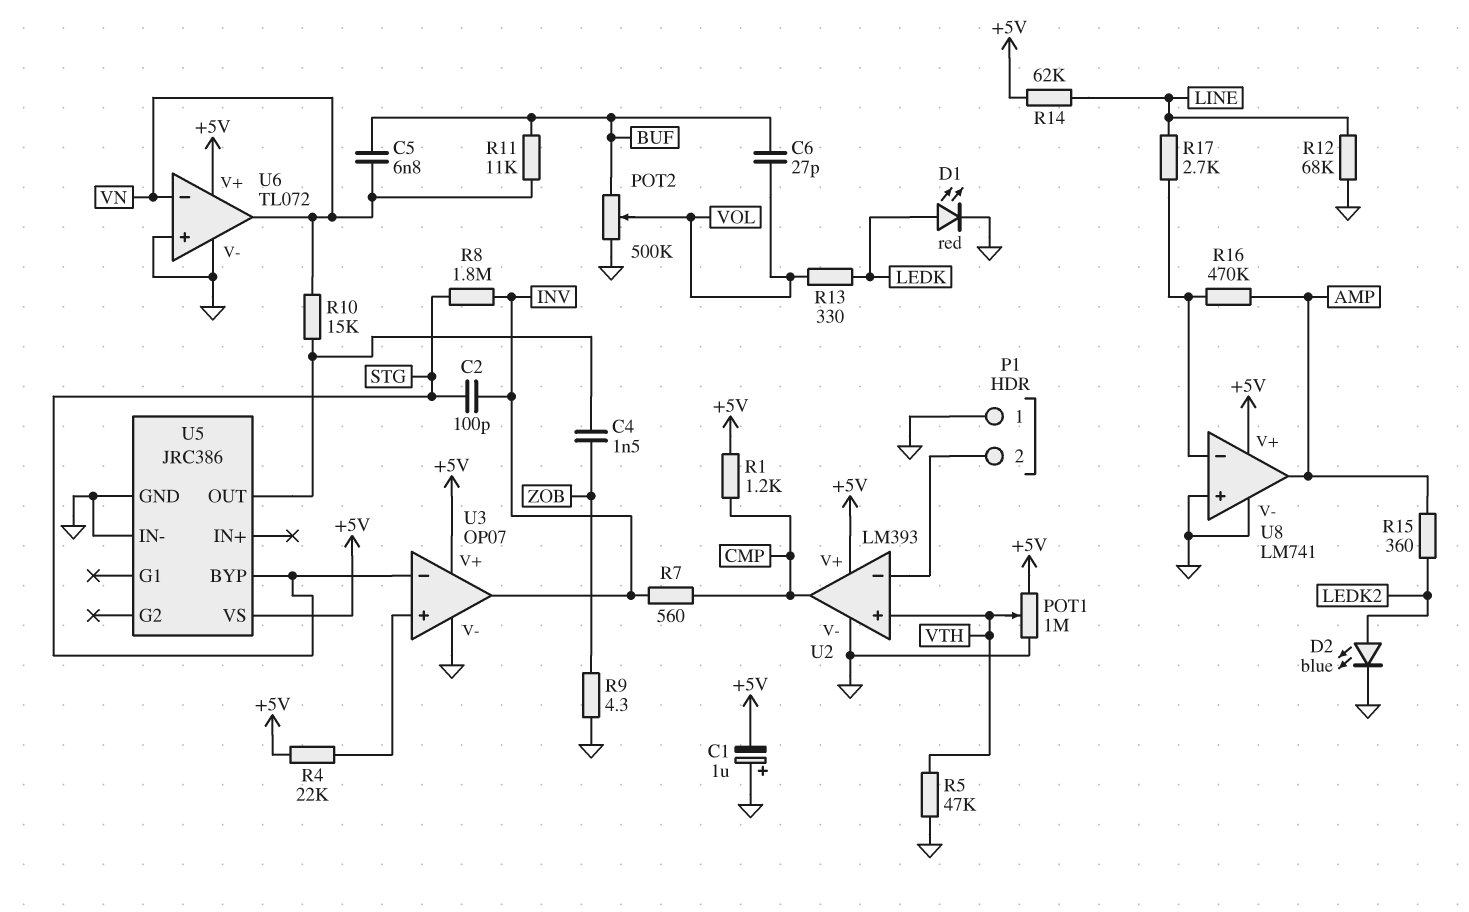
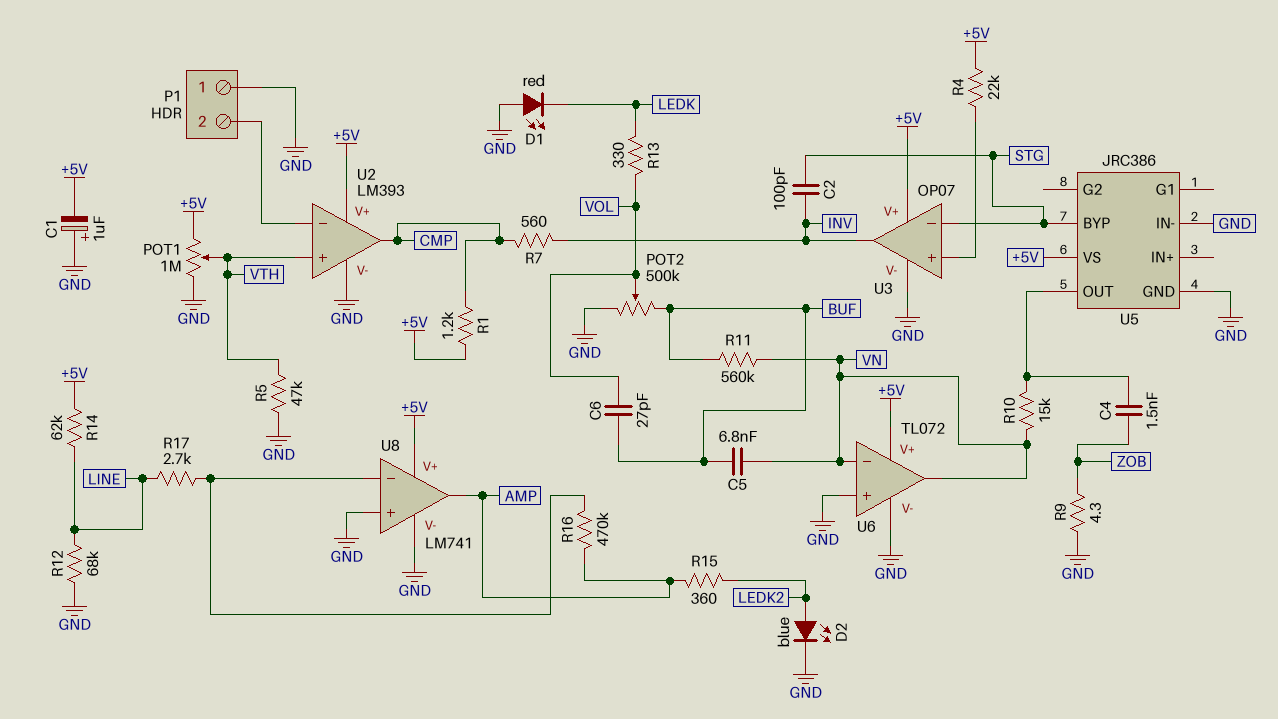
D1: LED red (A LEDK, K GND) -> LED red (A GND, K LEDK)
R8: 1.8M (INV, STG) -> none
R11: 11k (BUF, VN) -> 560k (BUF, VN)

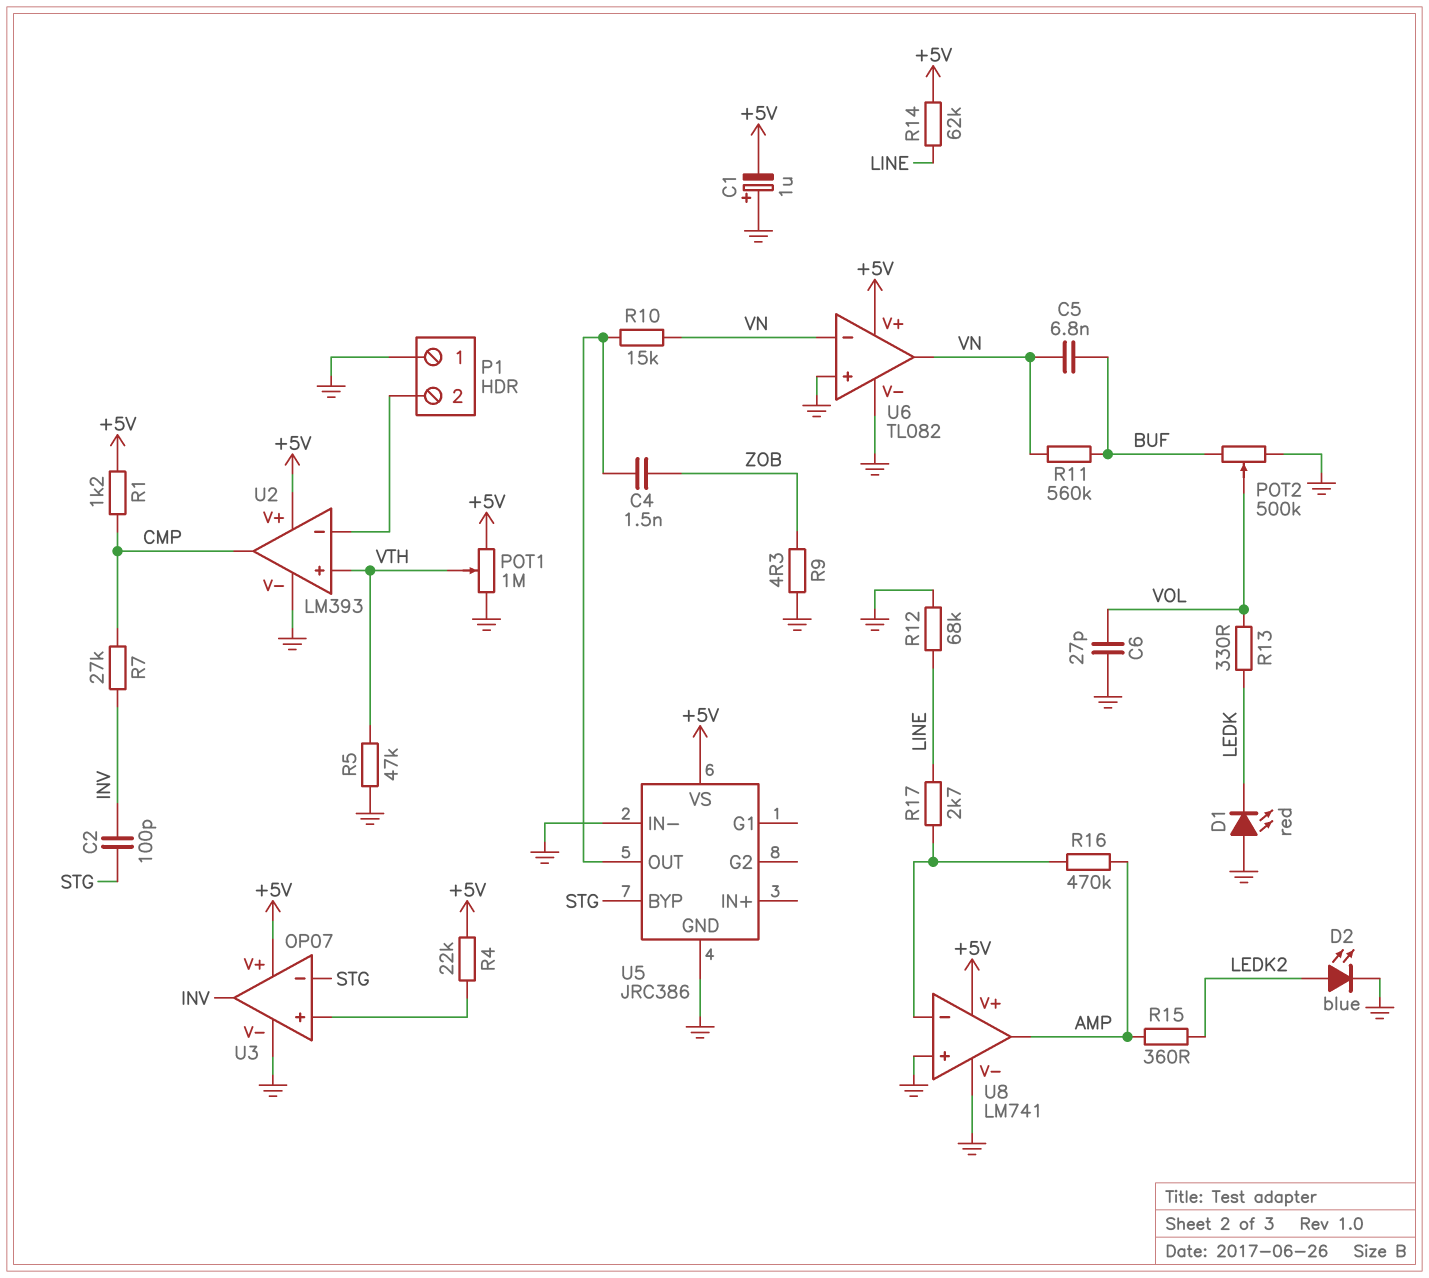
C6: 27pF (BUF, VOL) -> 27pF (GND, VOL)
R7: 560 (CMP, INV) -> 27k (CMP, INV)
U6: TL072 -> TL082

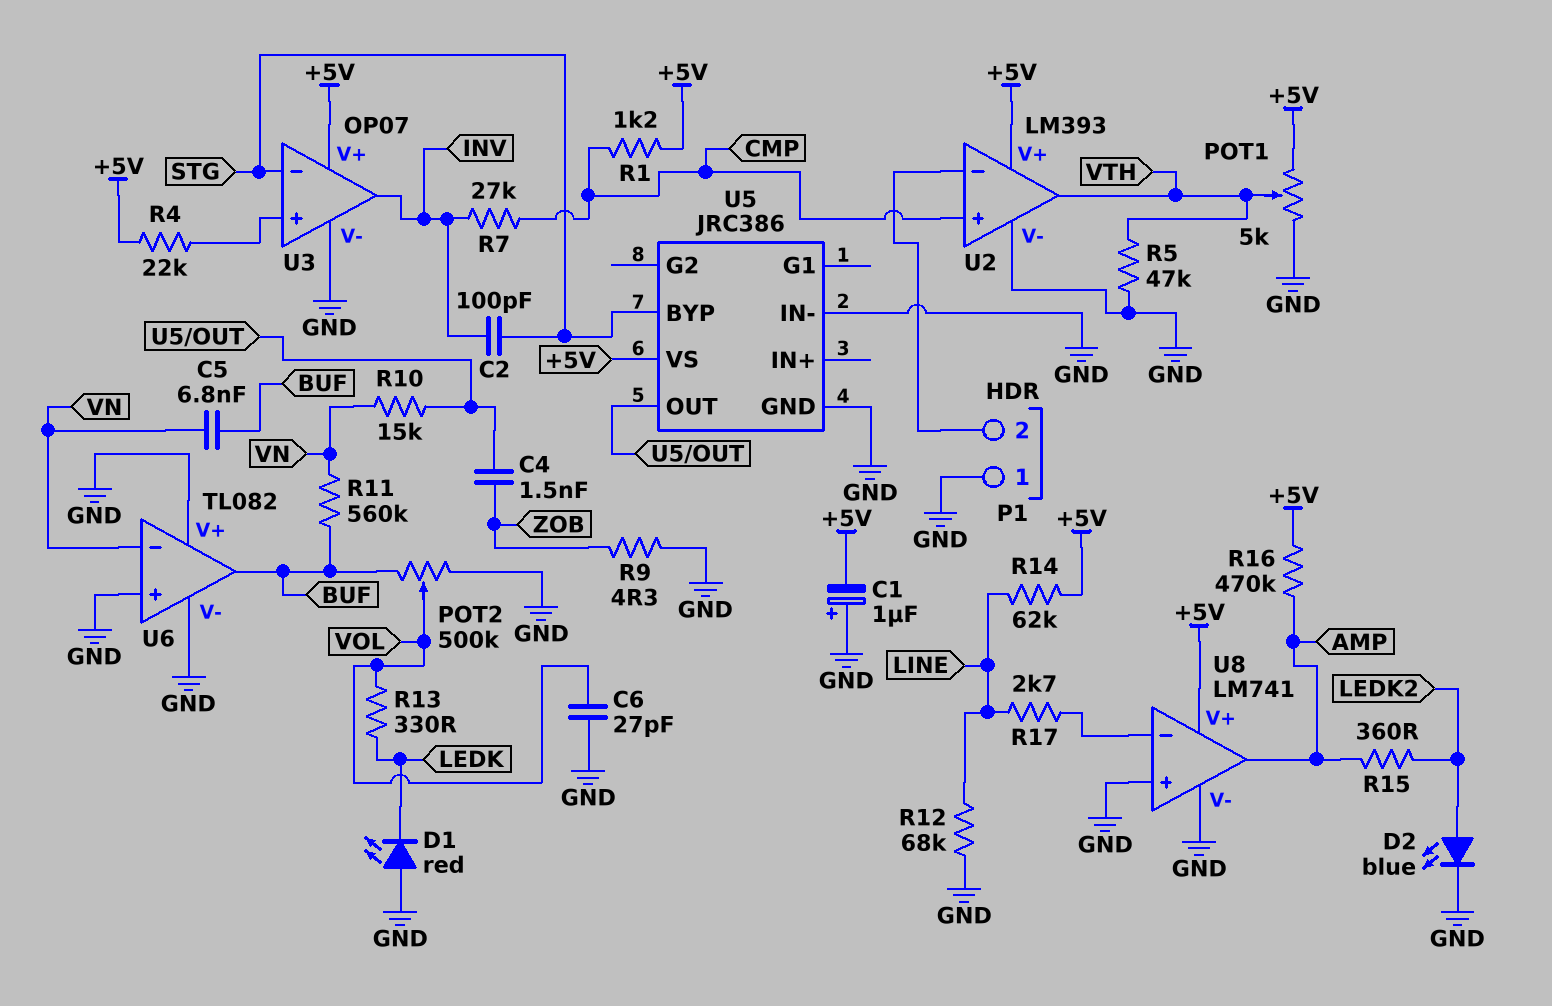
POT1: 1M (+5V, GND, wiper VTH) -> 5k (+5V, GND, wiper VTH)
R16: 470k (AMP, U8/in-) -> 470k (+5V, AMP)
U2 pin in+: VTH -> CMP
U2 pin out: CMP -> VTH
U6 pin V+: +5V -> GND
U6 pin out: VN -> BUF

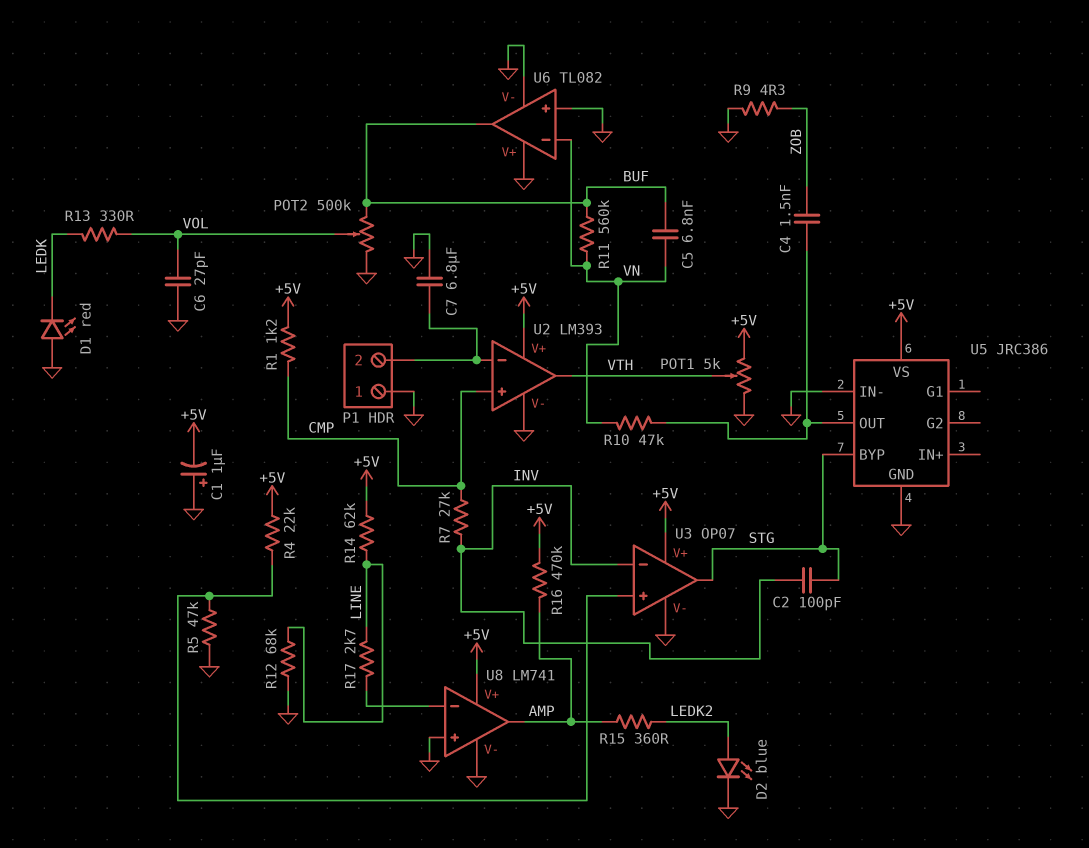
C7: none -> 6.8uF (GND, P1/2)
R5: 47k (GND, VTH) -> 47k (GND, U3/in+)
R10: 15k (U5/OUT, VN) -> 47k (U5/OUT, VN)
U3 pin in-: STG -> INV
U3 pin out: INV -> STG

